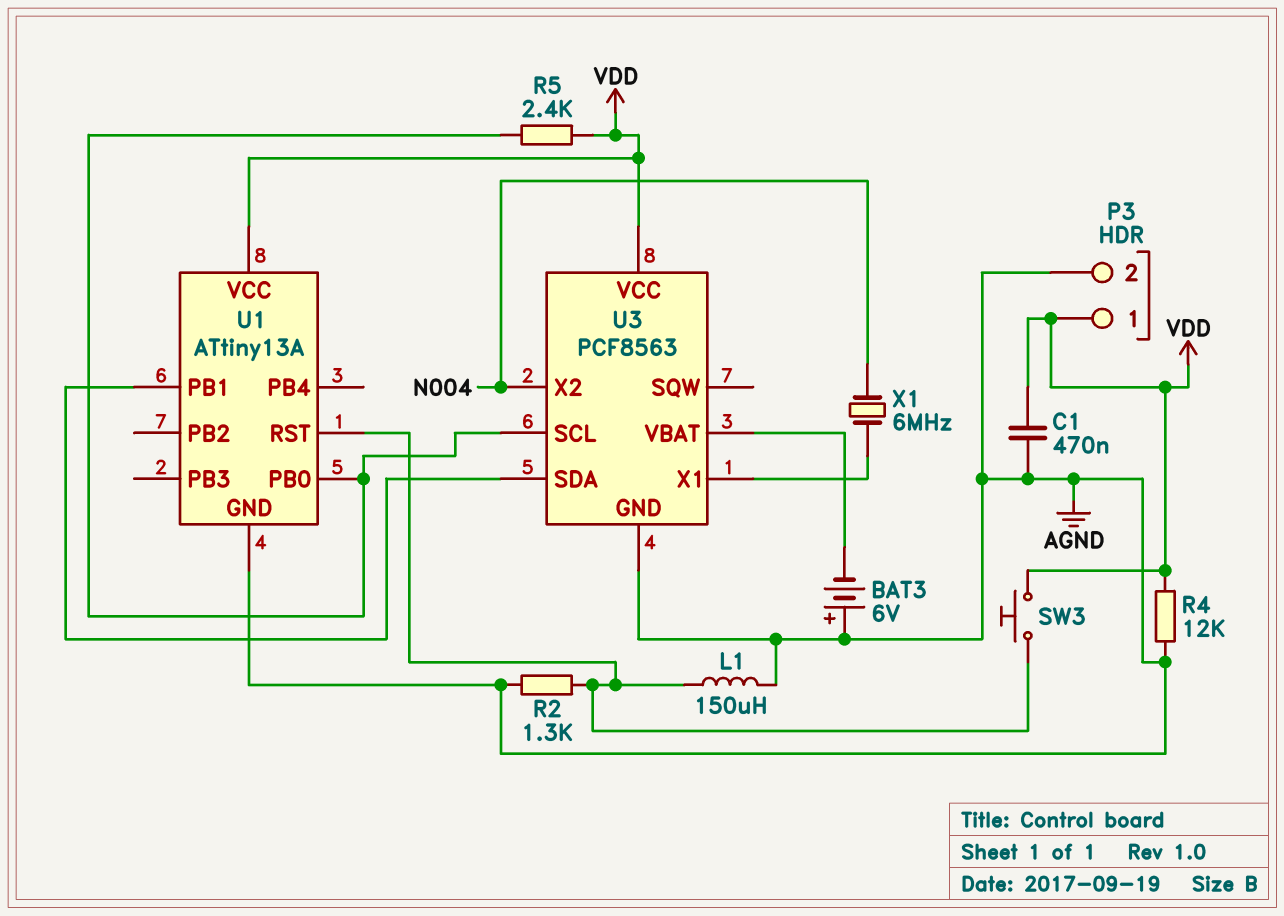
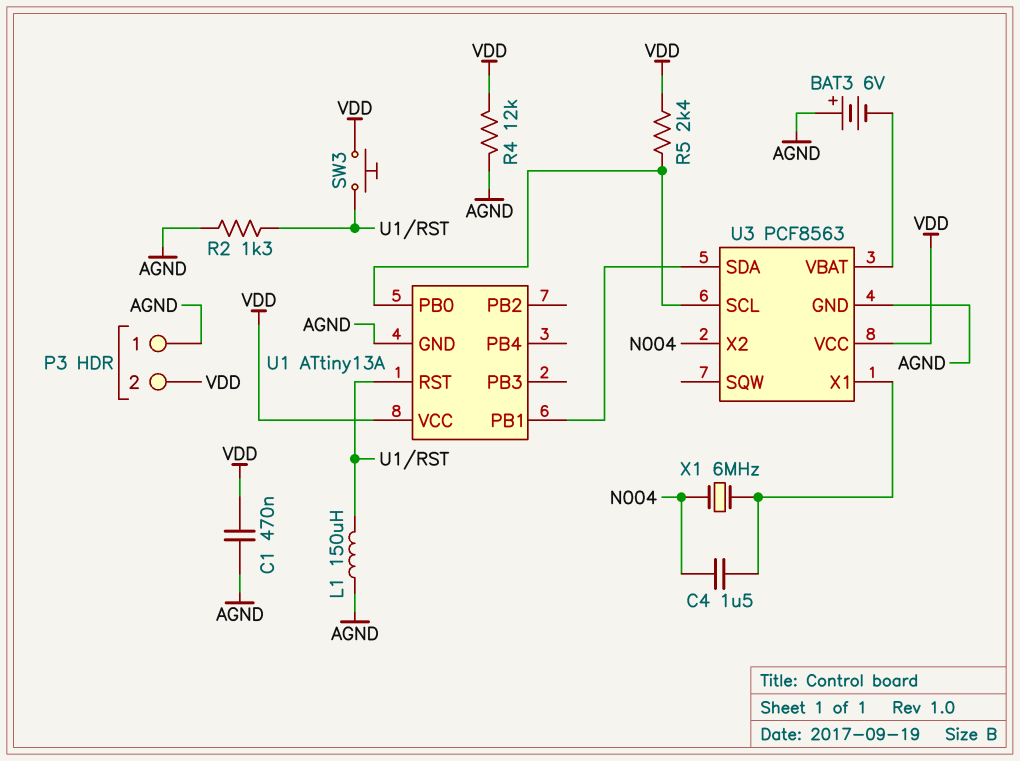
C4: none -> 1.5uF (N004, U3/X1)
P3 pin 1: VDD -> AGND
P3 pin 2: AGND -> VDD

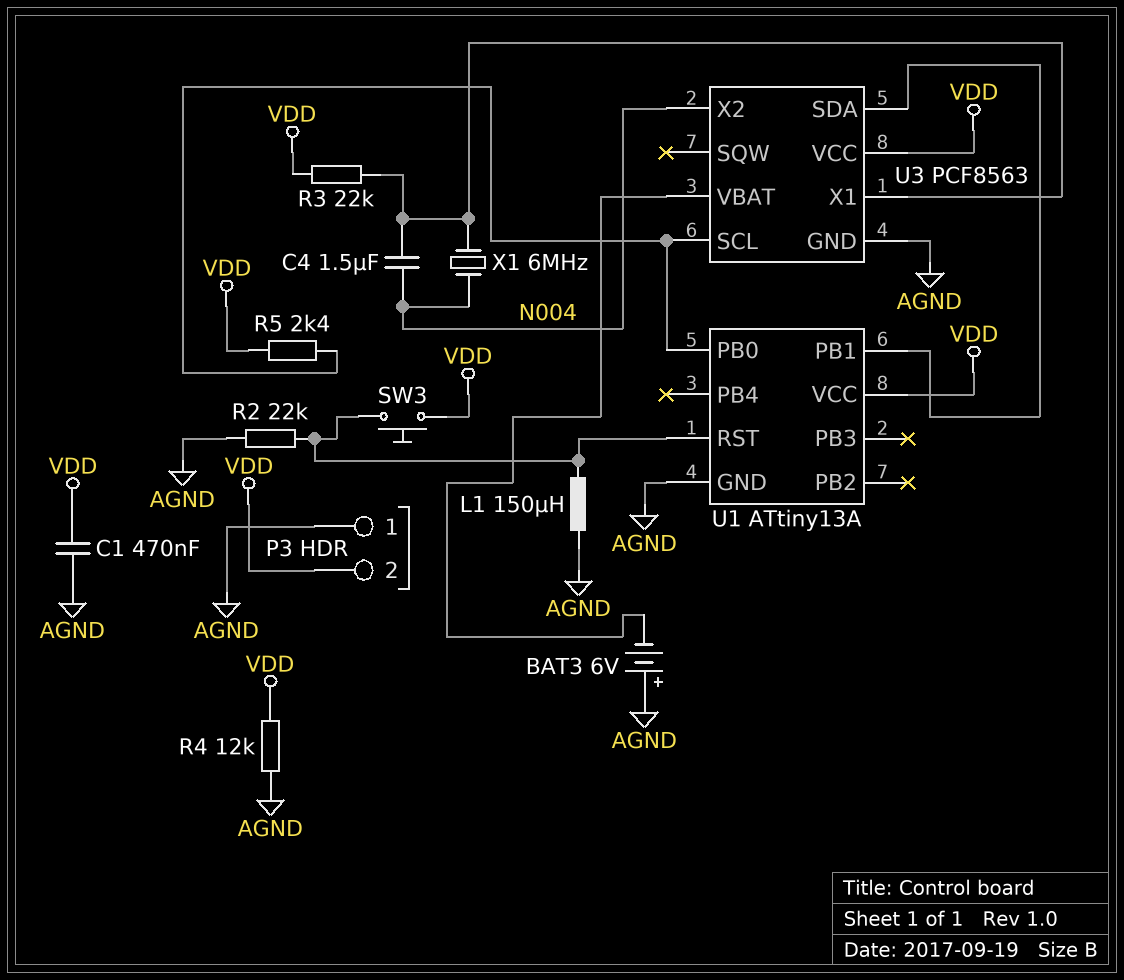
R2: 1.3k (AGND, U1/RST) -> 22k (AGND, U1/RST)
R3: none -> 22k (U3/X1, VDD)

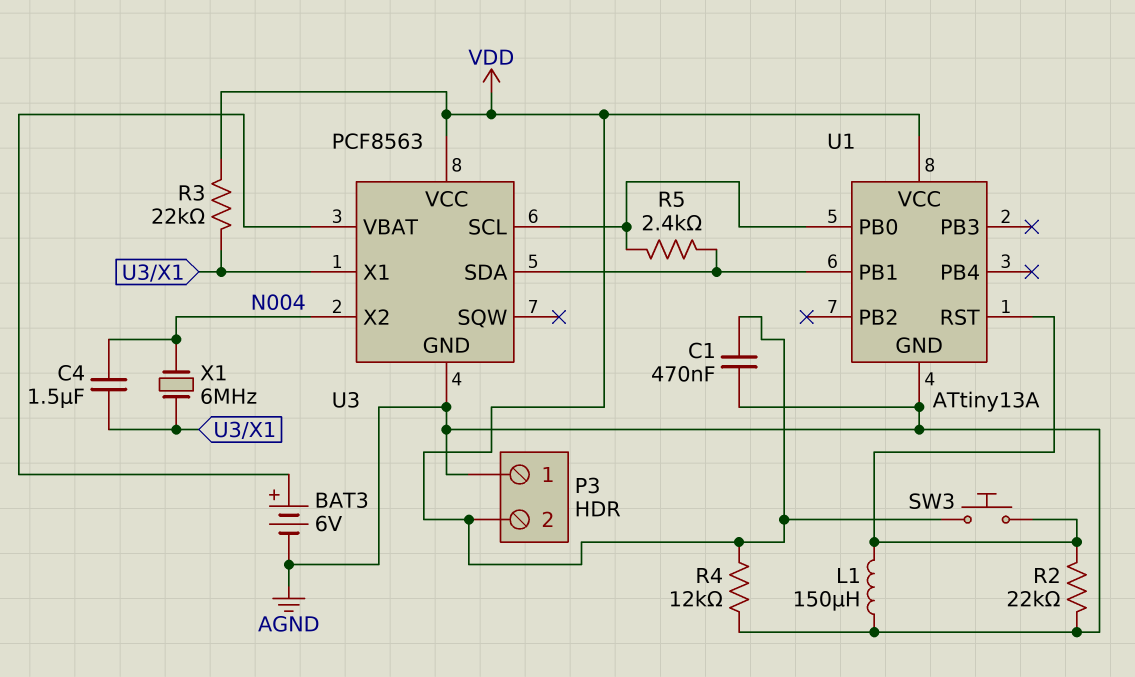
BAT3: 6V (plus AGND, minus U3/VBAT) -> 6V (plus U3/VBAT, minus AGND)
R5: 2.4k (U1/PB0, VDD) -> 2.4k (U1/PB0, U1/PB1)

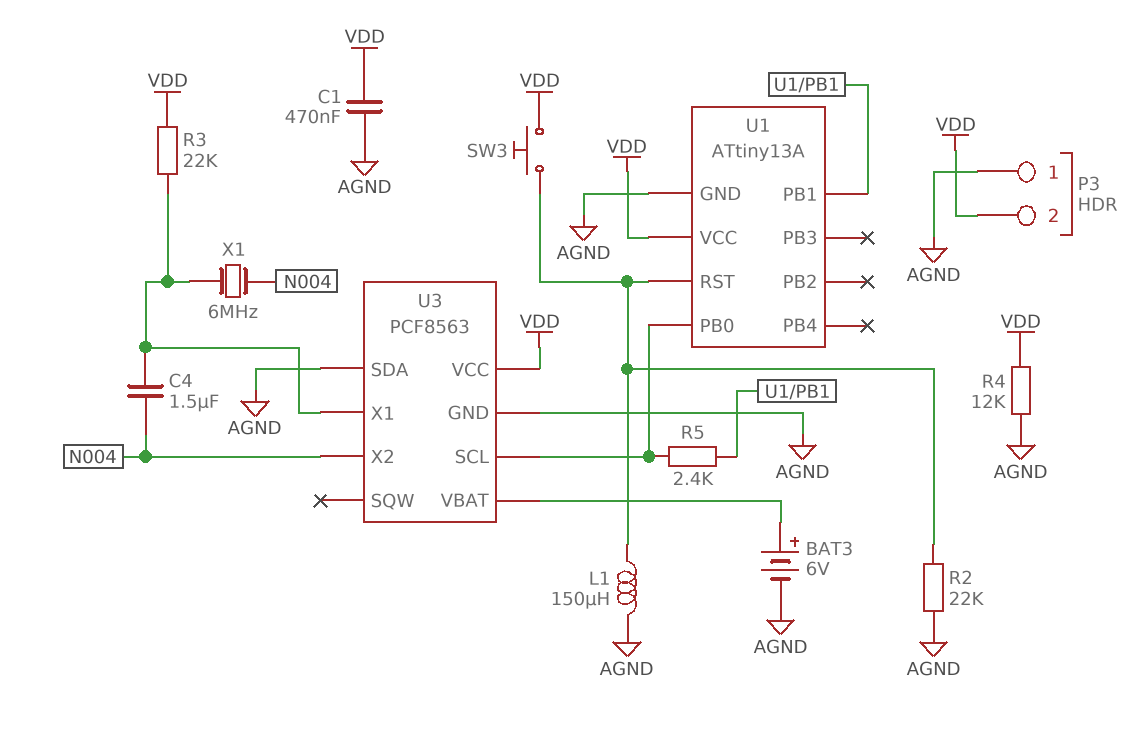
U3 pin SDA: U1/PB1 -> AGND

